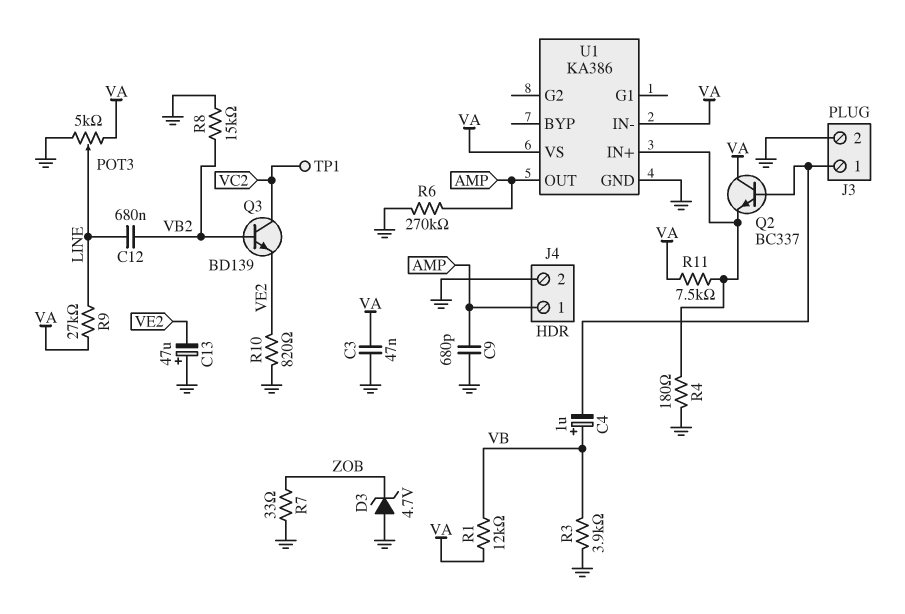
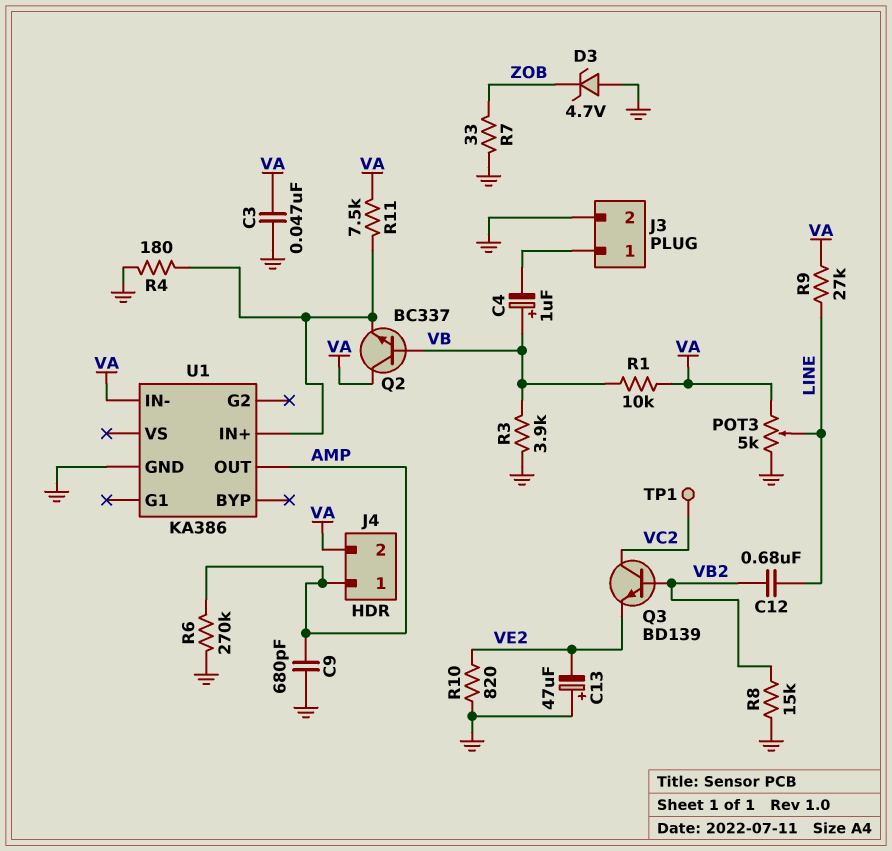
J4 pin 2: GND -> VA
Q2: NPN BC337 (B J3/1, C VA, E U1/IN+) -> NPN BC337 (B VB, C VA, E U1/IN+)
R1: 12k (VA, VB) -> 10k (VA, VB)
U1 pin VS: VA -> none

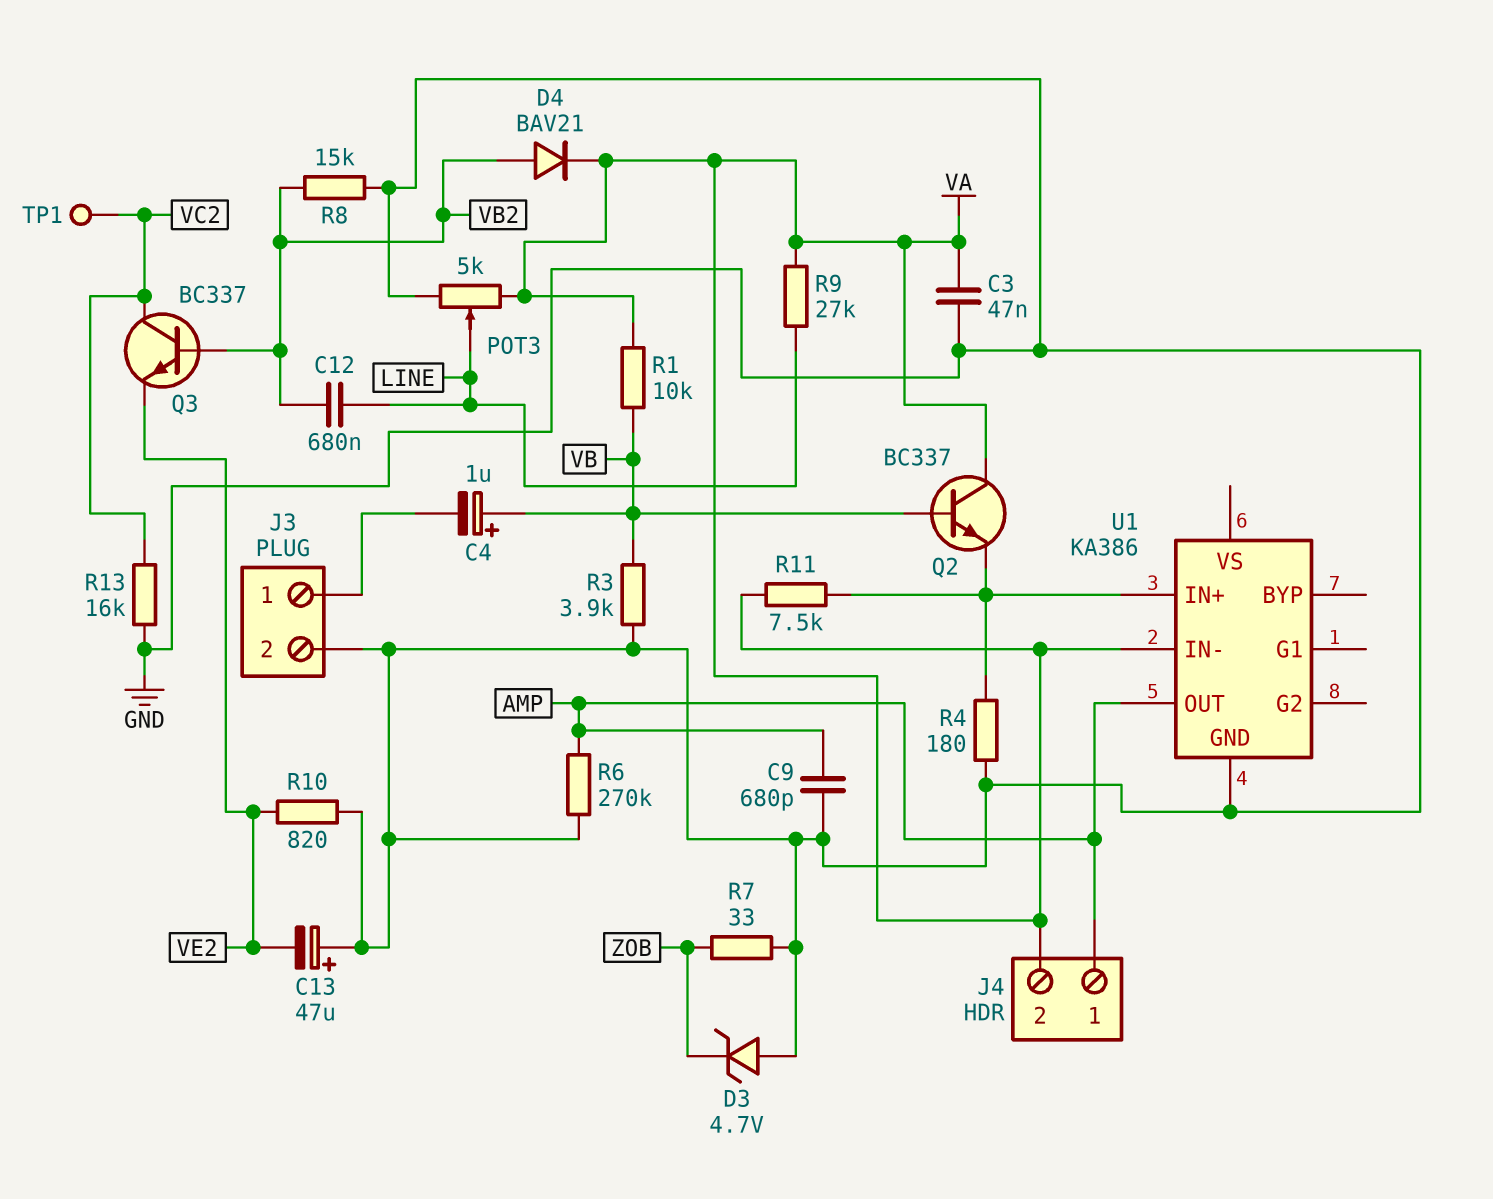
D4: none -> diode BAV21 (A VB2, K VA)
Q3: NPN BD139 (B VB2, C VC2, E VE2) -> NPN BC337 (B VB2, C VC2, E VE2)
R13: none -> 16k (GND, VC2)

